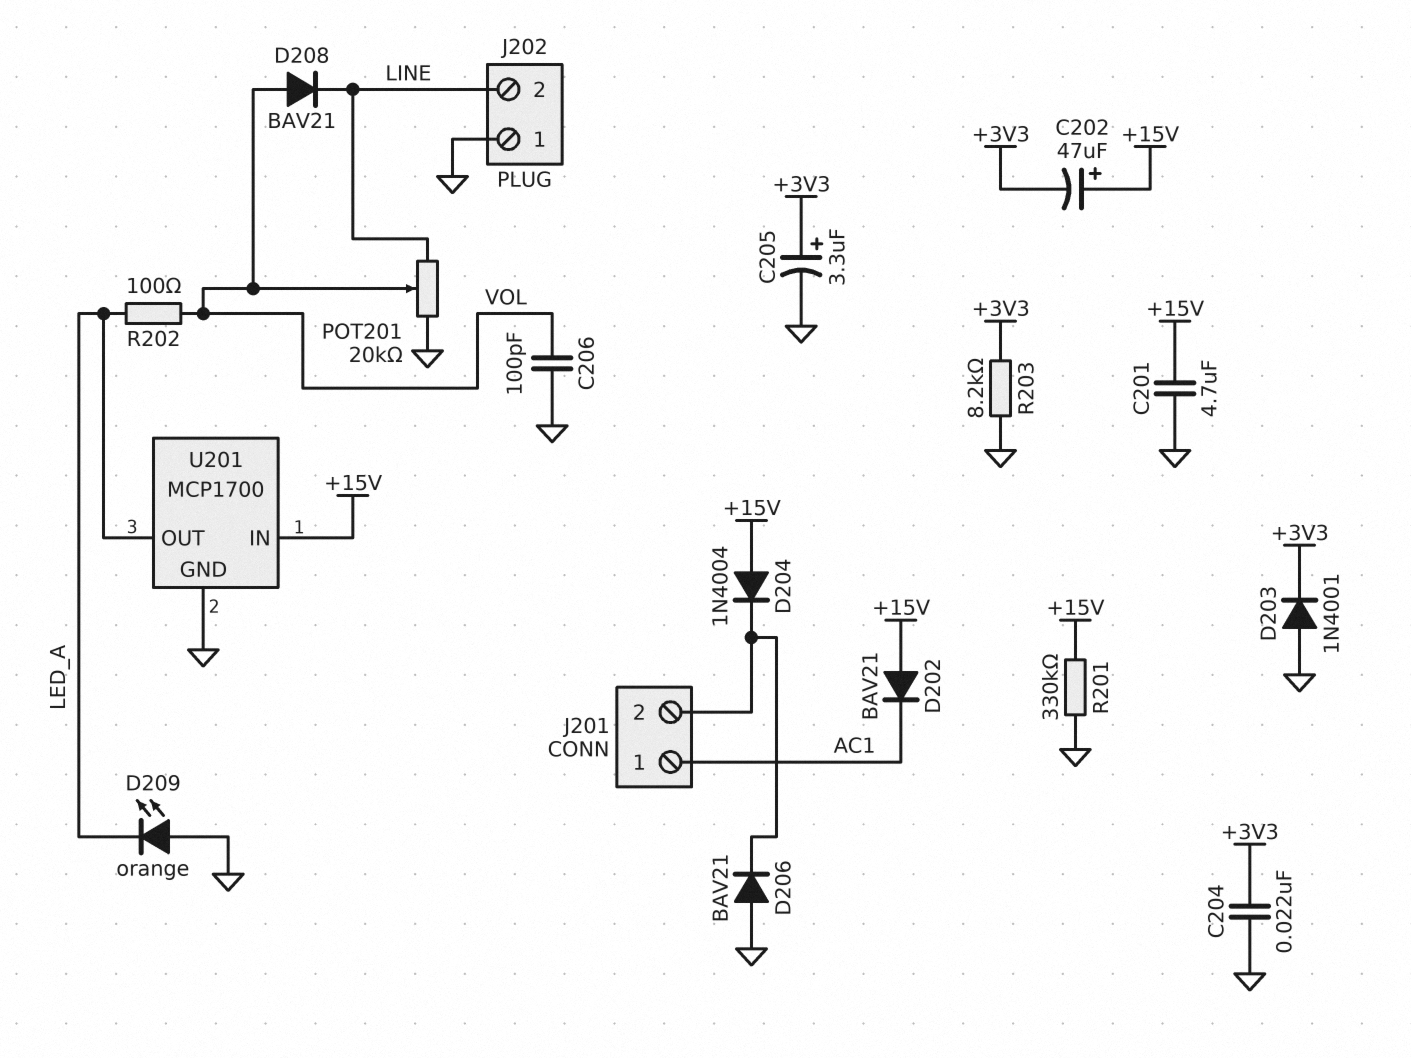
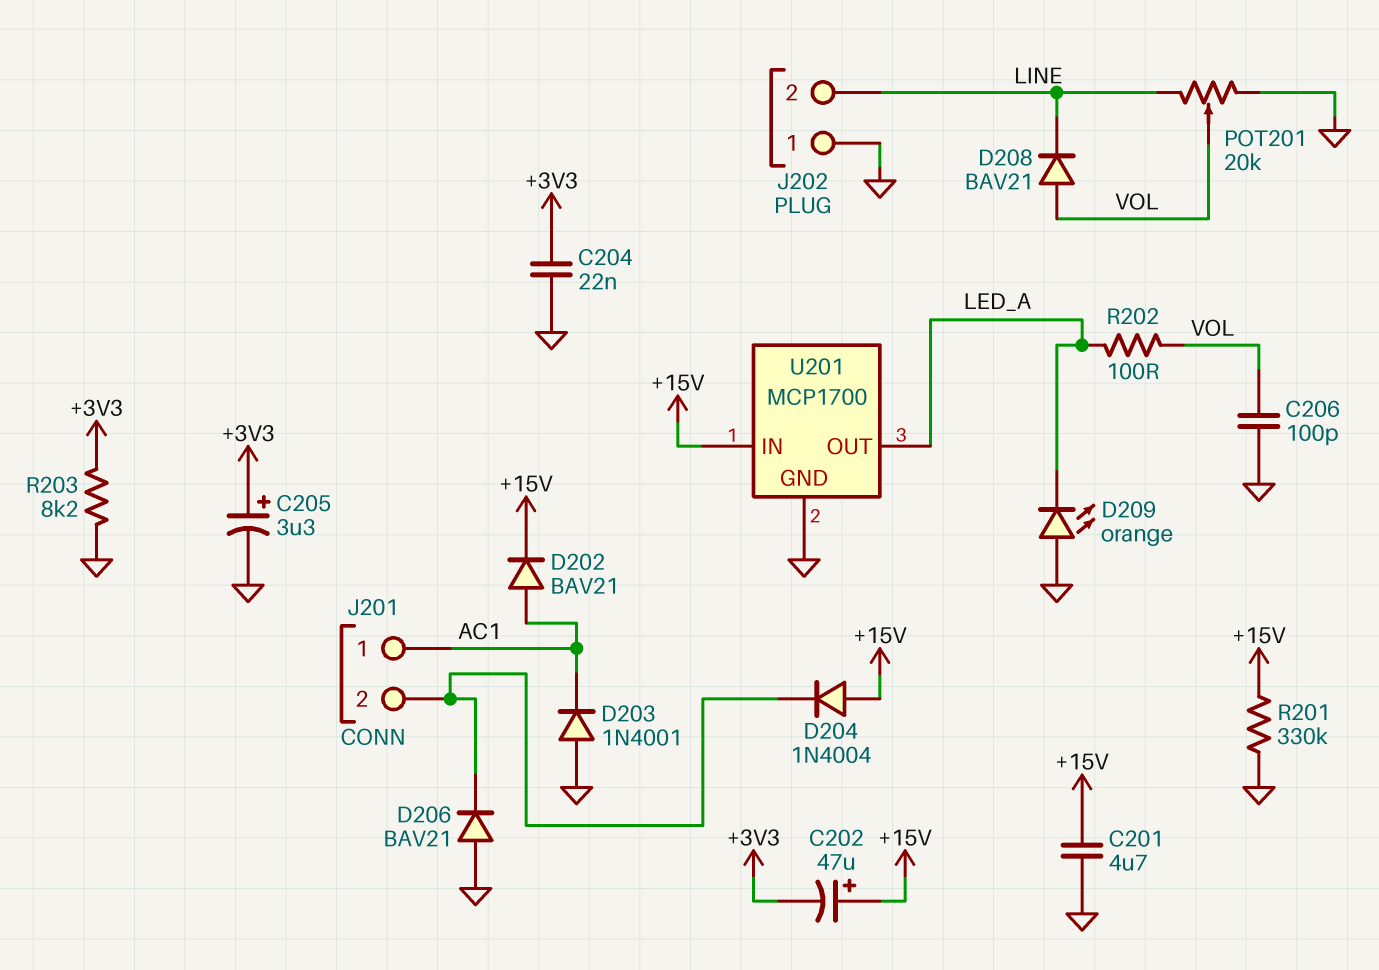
D202: diode BAV21 (A +15V, K AC1) -> diode BAV21 (A AC1, K +15V)
D203: diode 1N4001 (A GND, K +3V3) -> diode 1N4001 (A GND, K AC1)

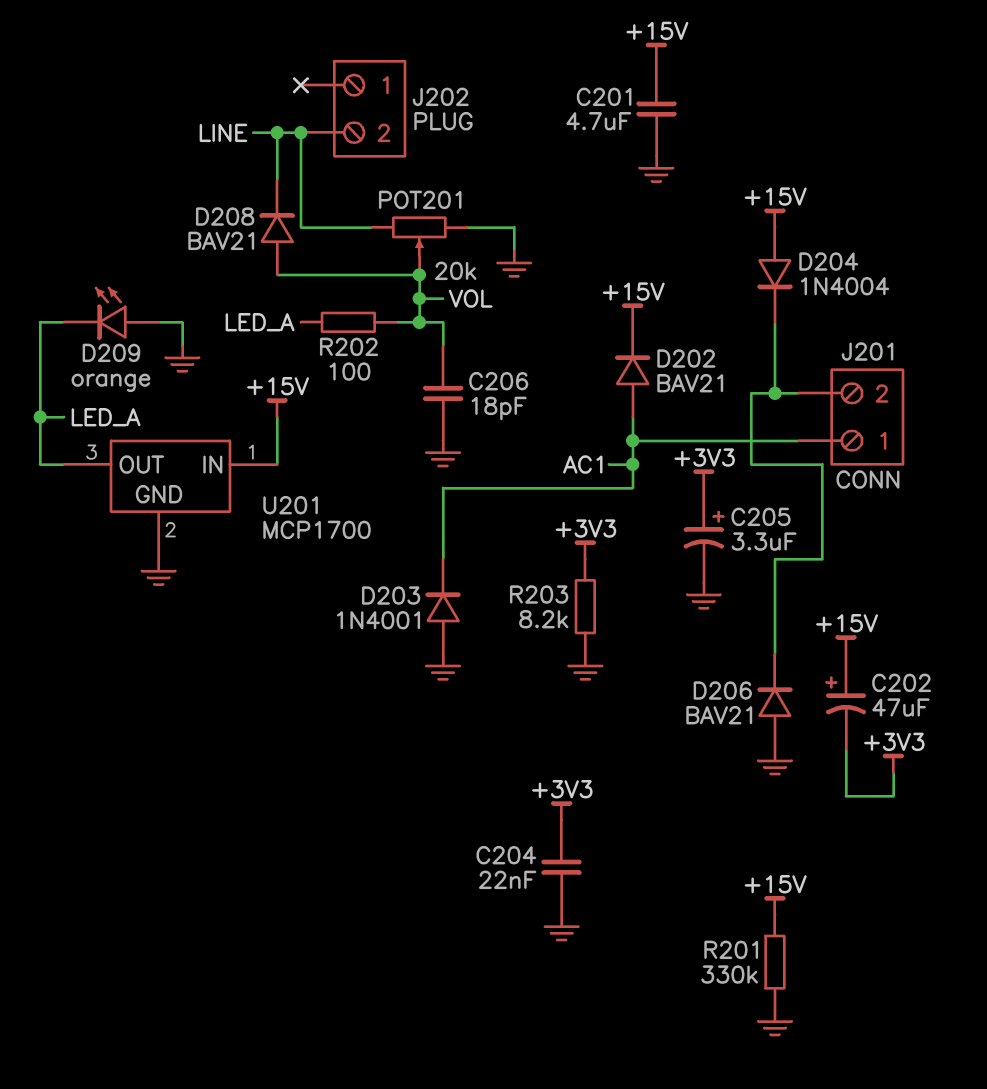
C206: 100pF (GND, VOL) -> 18pF (GND, VOL)
J202 pin 1: GND -> none

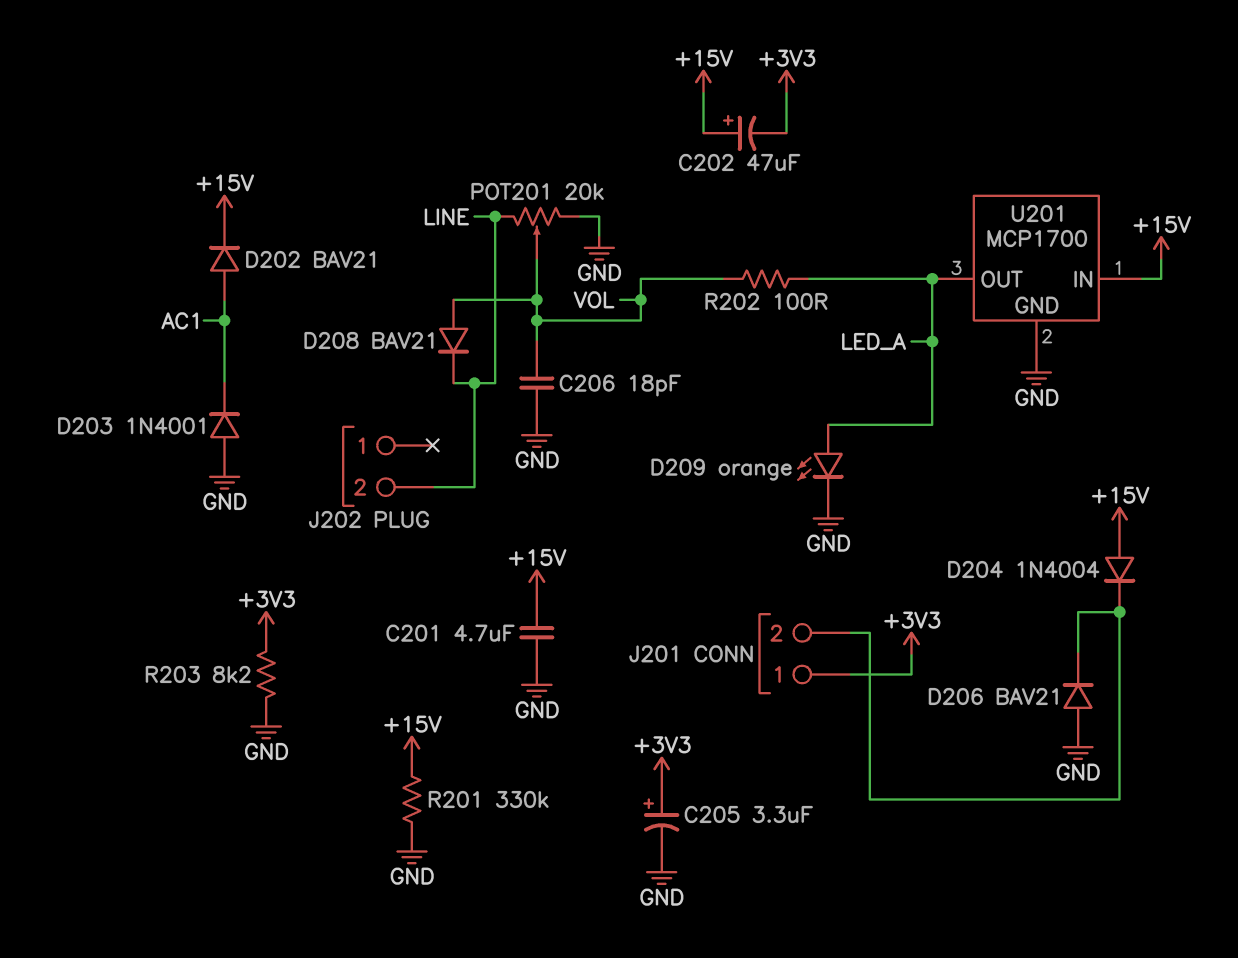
C204: 22nF (+3V3, GND) -> none
D209: LED orange (A GND, K LED_A) -> LED orange (A LED_A, K GND)
J201 pin 1: AC1 -> +3V3

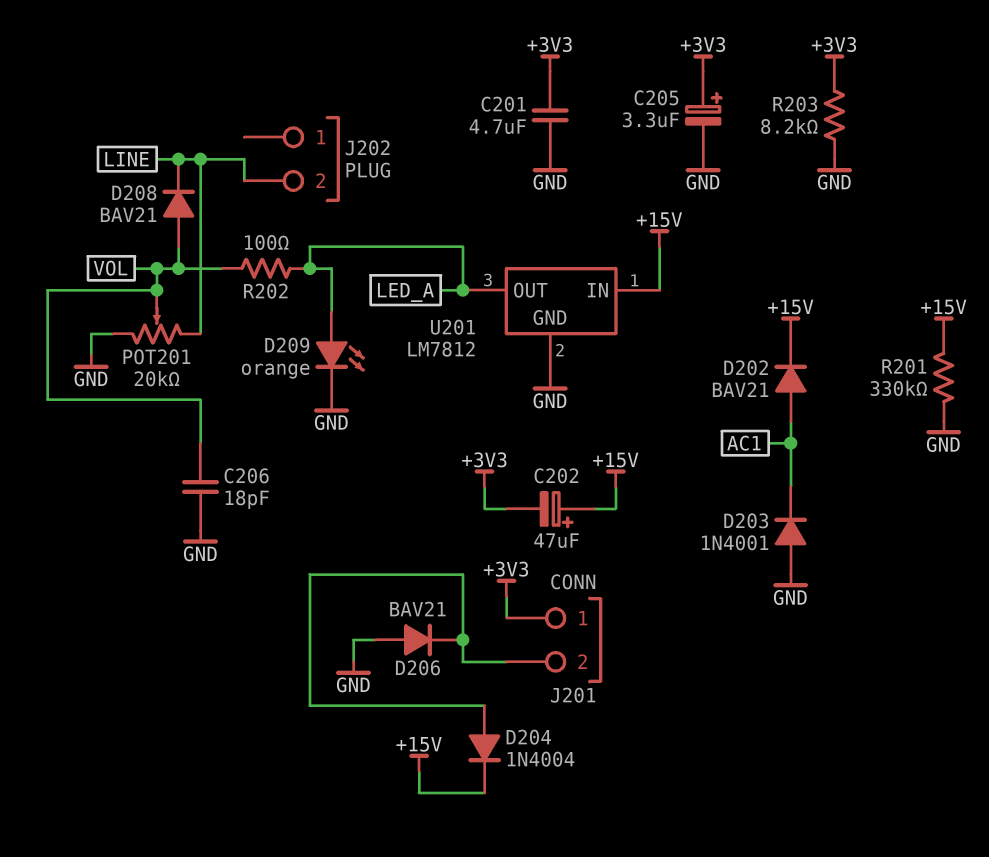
C201: 4.7uF (+15V, GND) -> 4.7uF (+3V3, GND)
D204: diode 1N4004 (A +15V, K J201/2) -> diode 1N4004 (A J201/2, K +15V)
U201: MCP1700 -> LM7812

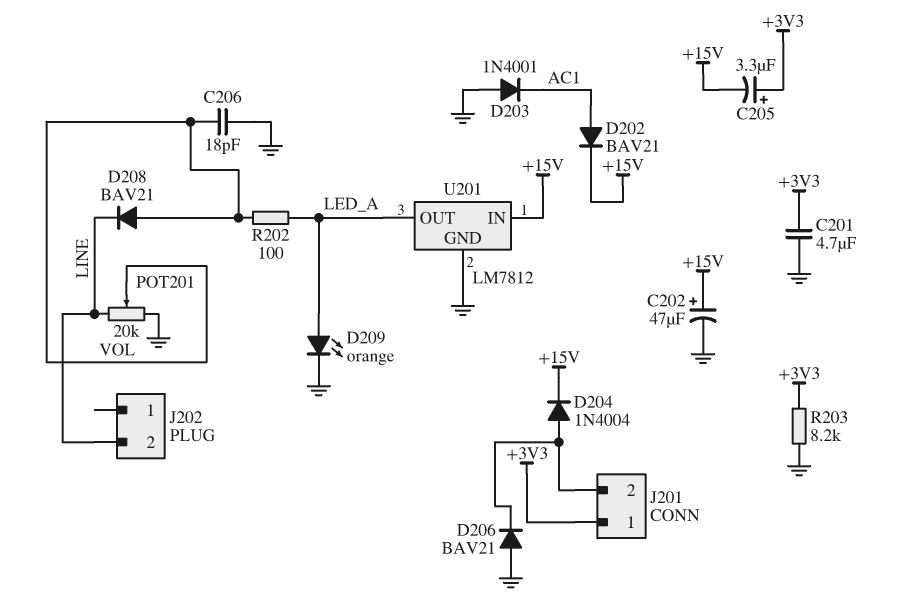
C202: 47uF (plus +15V, minus +3V3) -> 47uF (plus +15V, minus GND)
C205: 3.3uF (plus +3V3, minus GND) -> 3.3uF (plus +3V3, minus +15V)
R201: 330k (+15V, GND) -> none

